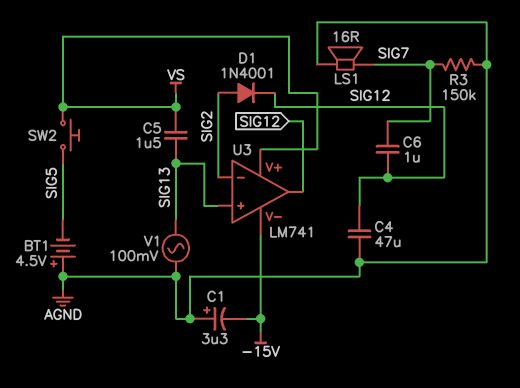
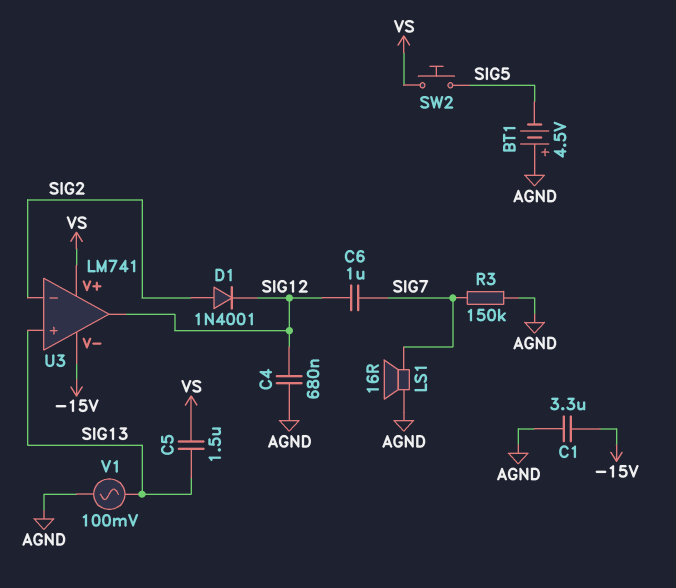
C1: 3.3uF (plus AGND, minus -15V) -> 3.3uF (-15V, AGND)
C4: 47uF (AGND, SIG12) -> 680nF (AGND, SIG12)

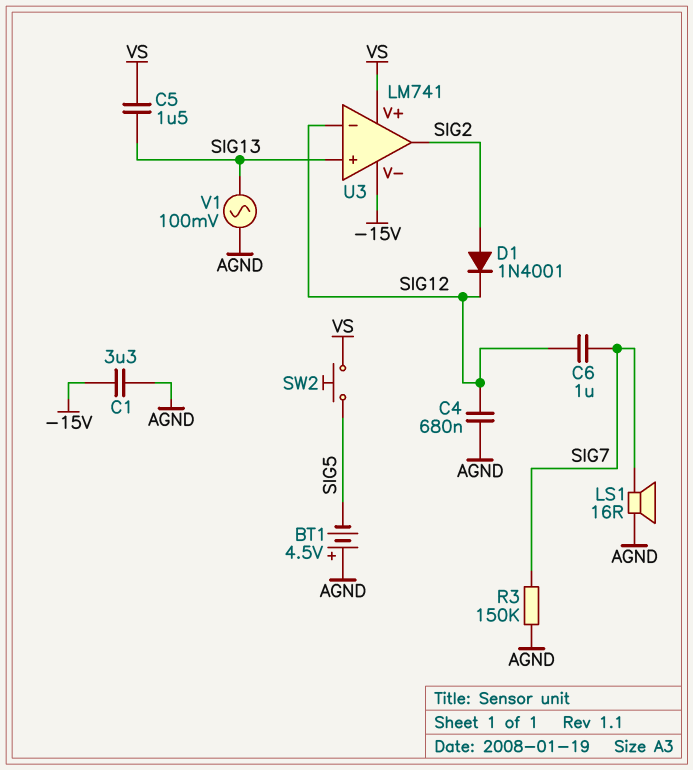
U3 pin in-: SIG2 -> SIG12
U3 pin out: SIG12 -> SIG2

